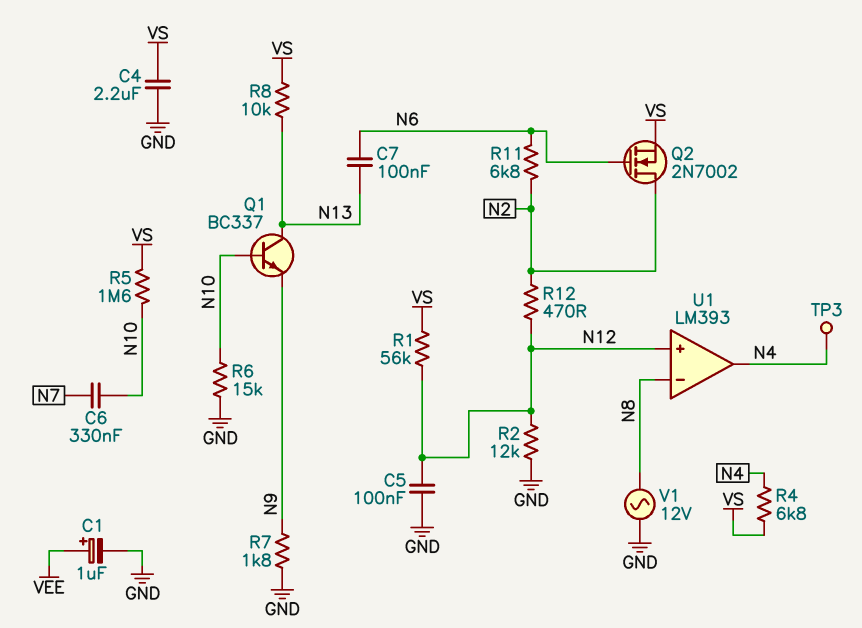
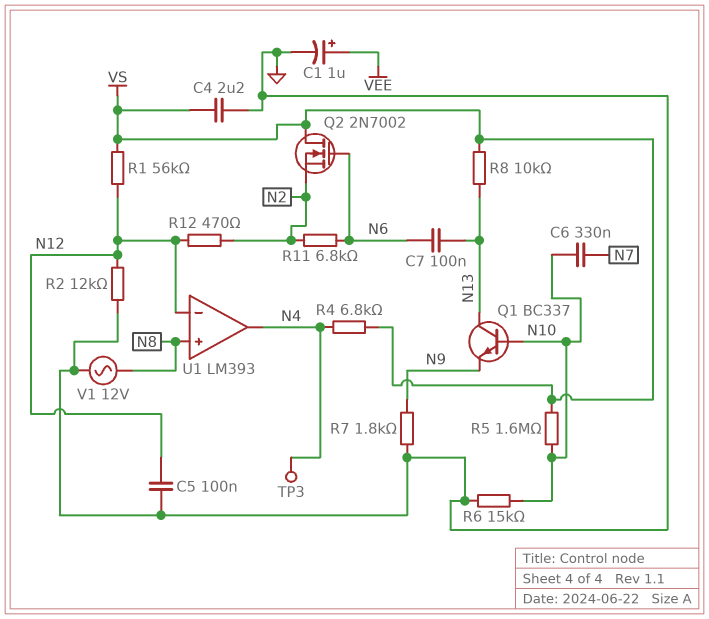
Q2: NMOS 2N7002 (G N6, D N2, S VS) -> NMOS 2N7002 (G N6, D VS, S N2)
U1 pin in+: N12 -> N8
U1 pin in-: N8 -> N12

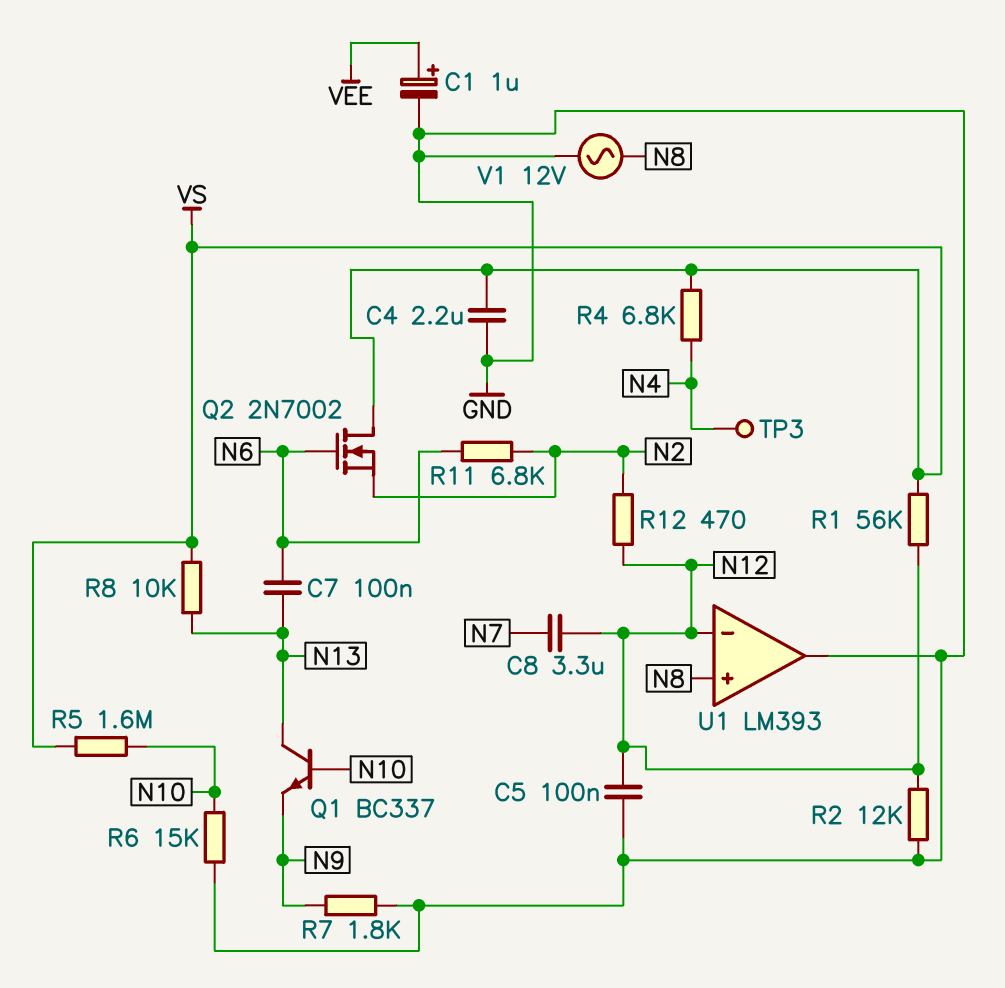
C6: 330nF (N7, N10) -> none
C8: none -> 3.3uF (N7, N12)
U1 pin out: N4 -> GND

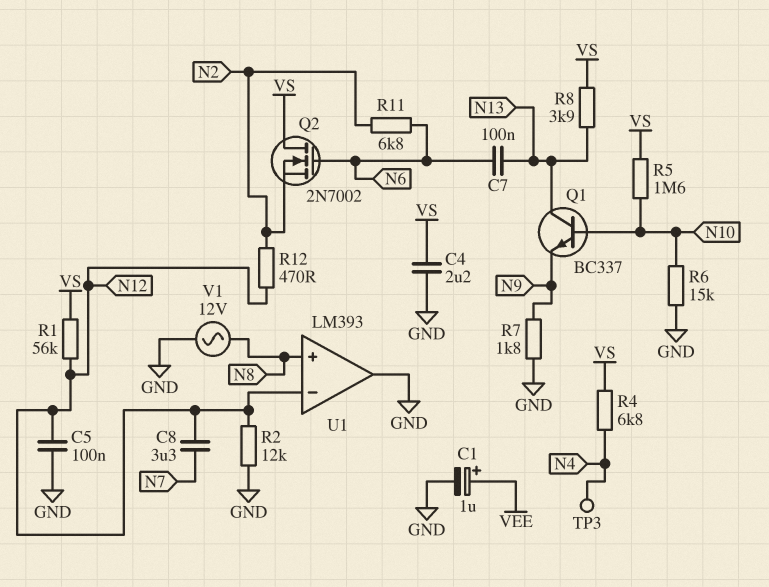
R8: 10k (N13, VS) -> 3.9k (N13, VS)

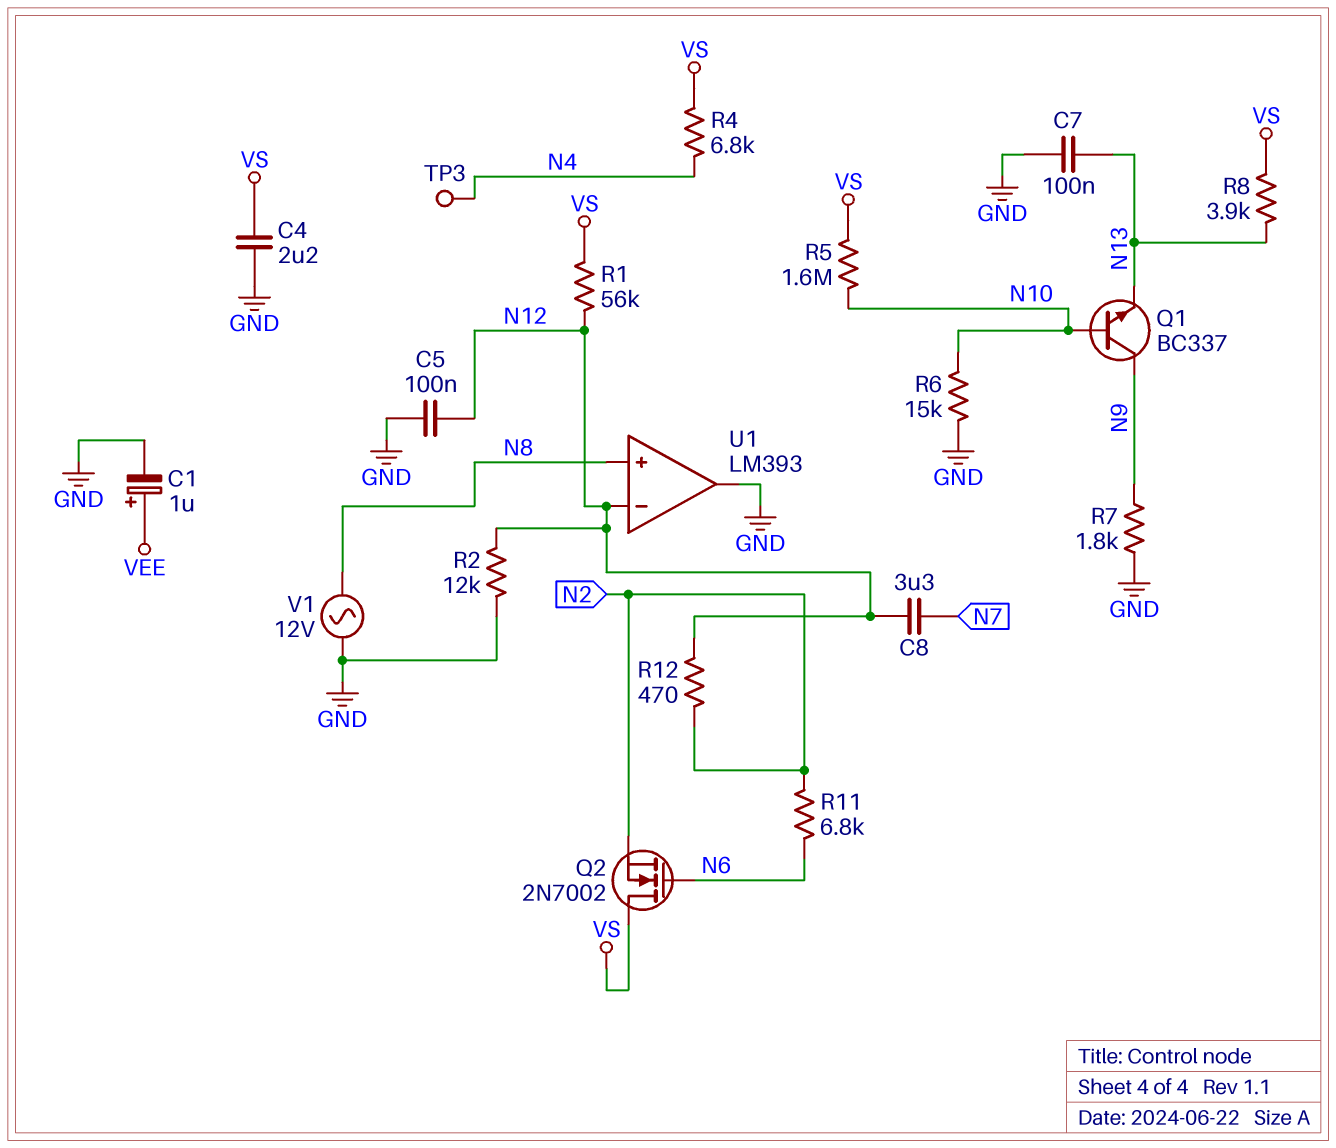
C7: 100nF (N6, N13) -> 100nF (GND, N13)
Q1: NPN BC337 (B N10, C N13, E N9) -> NPN BC337 (B N10, C N9, E N13)

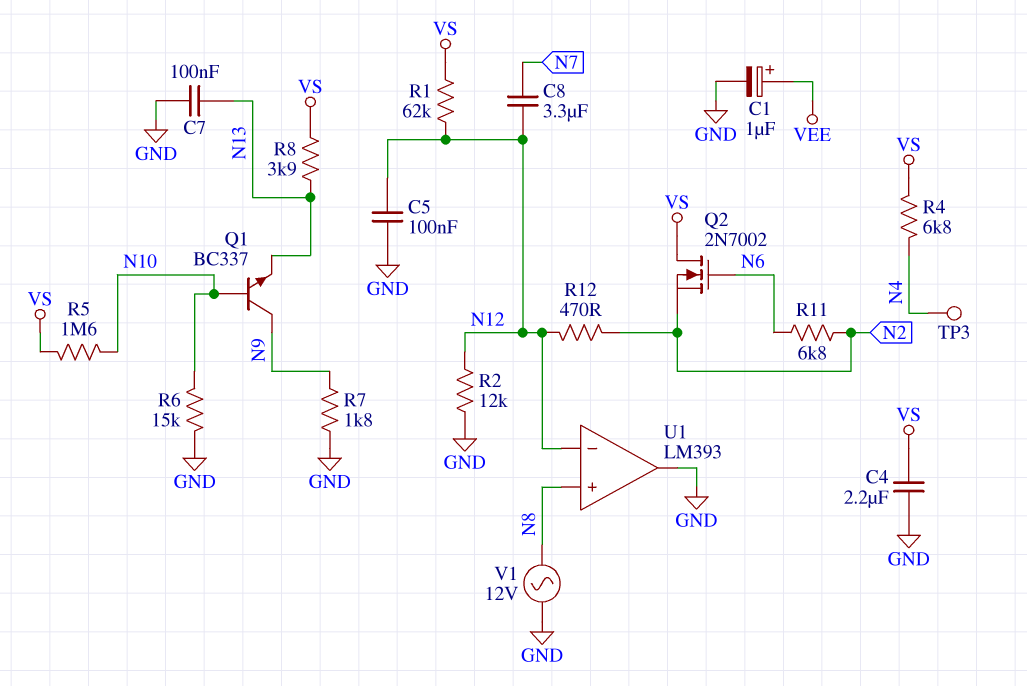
R1: 56k (N12, VS) -> 62k (N12, VS)

